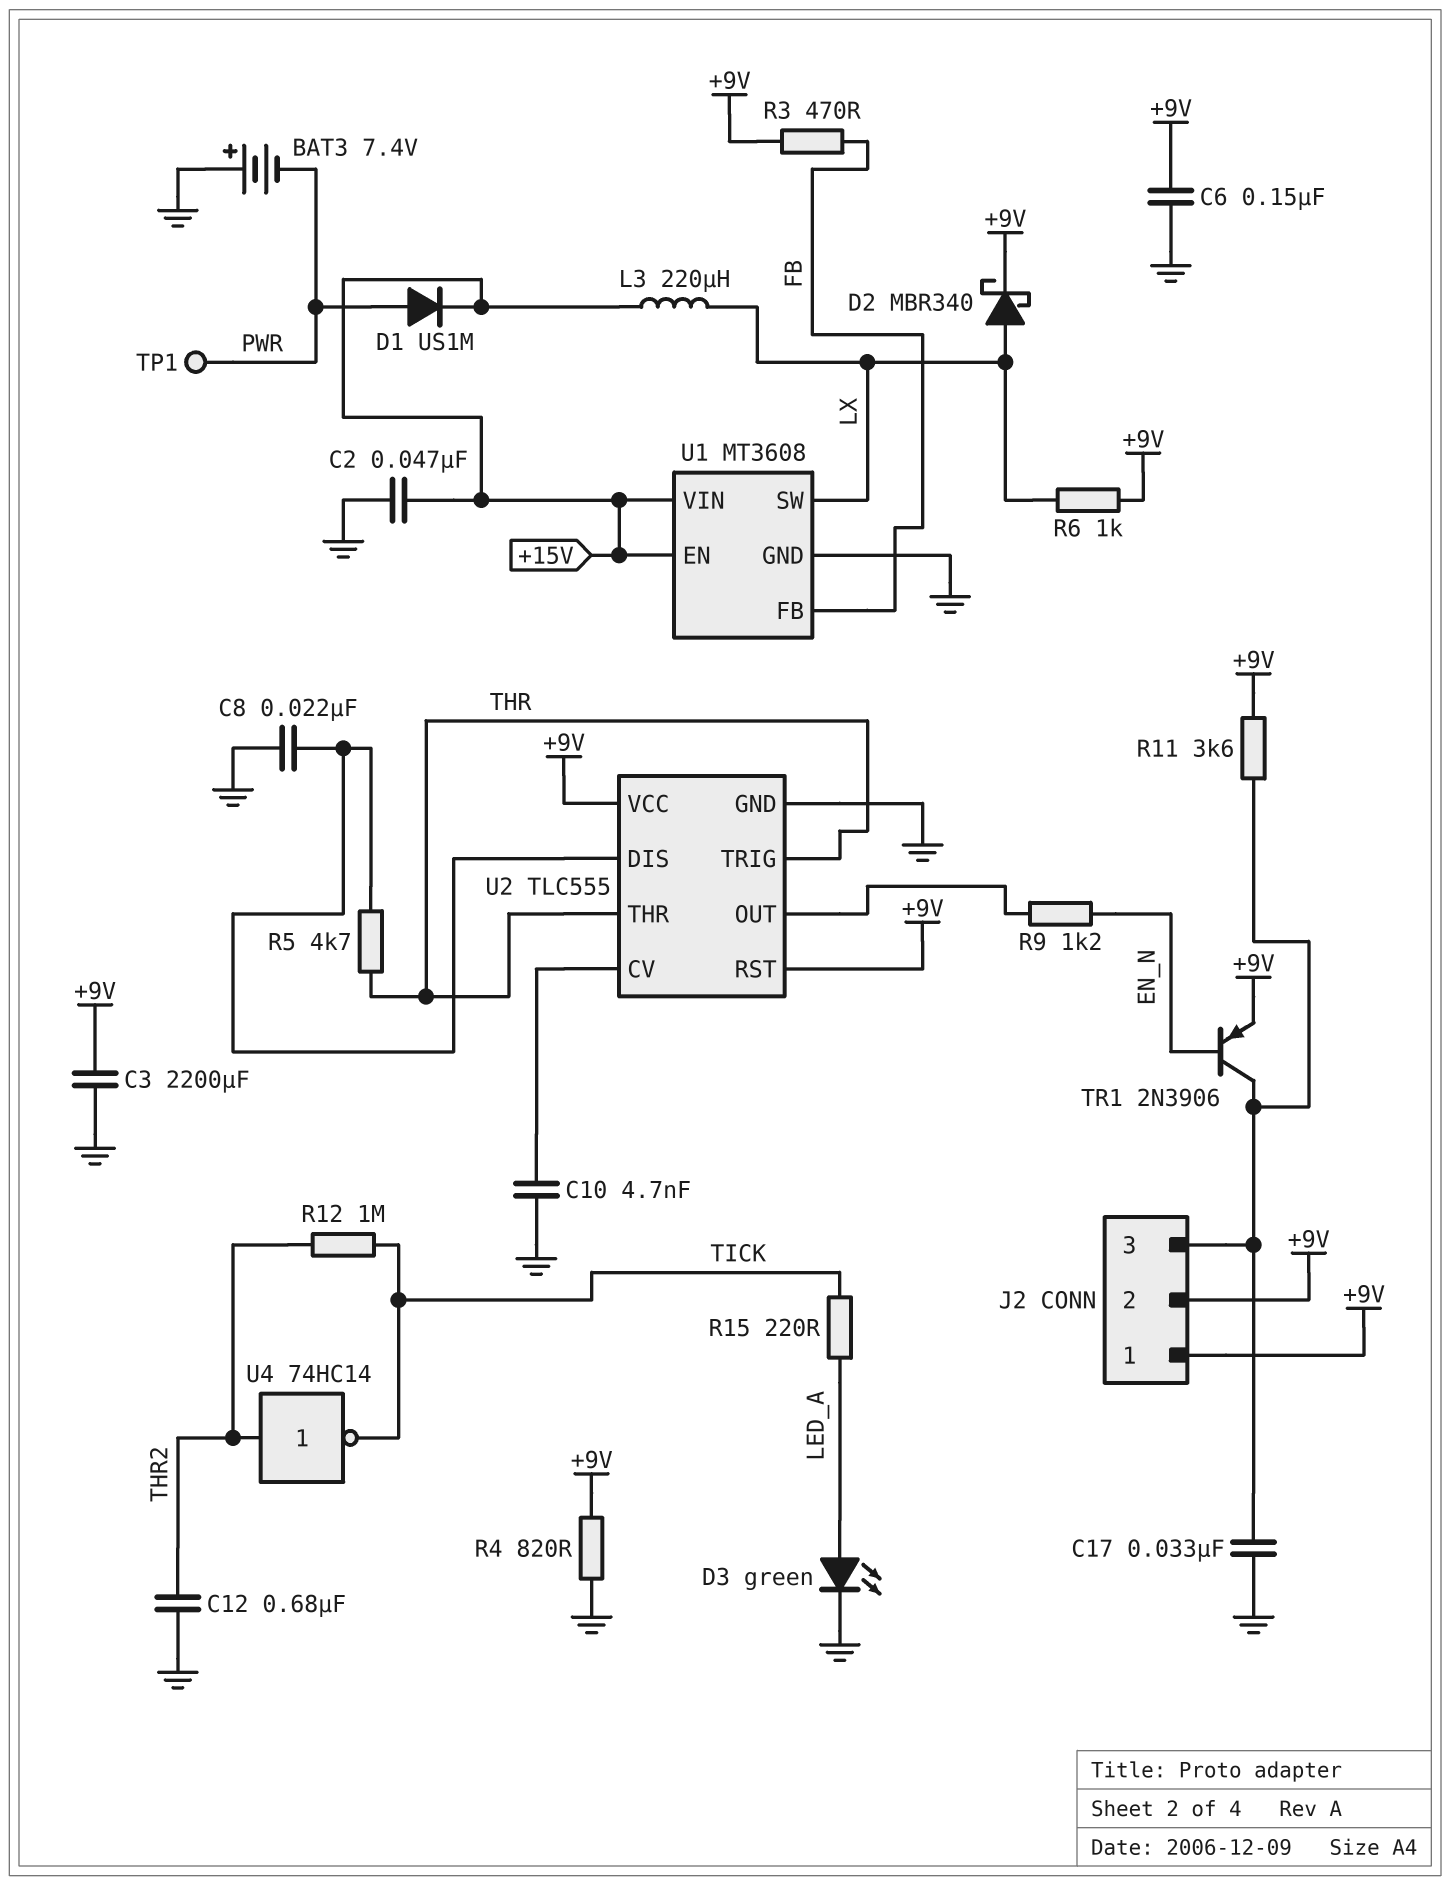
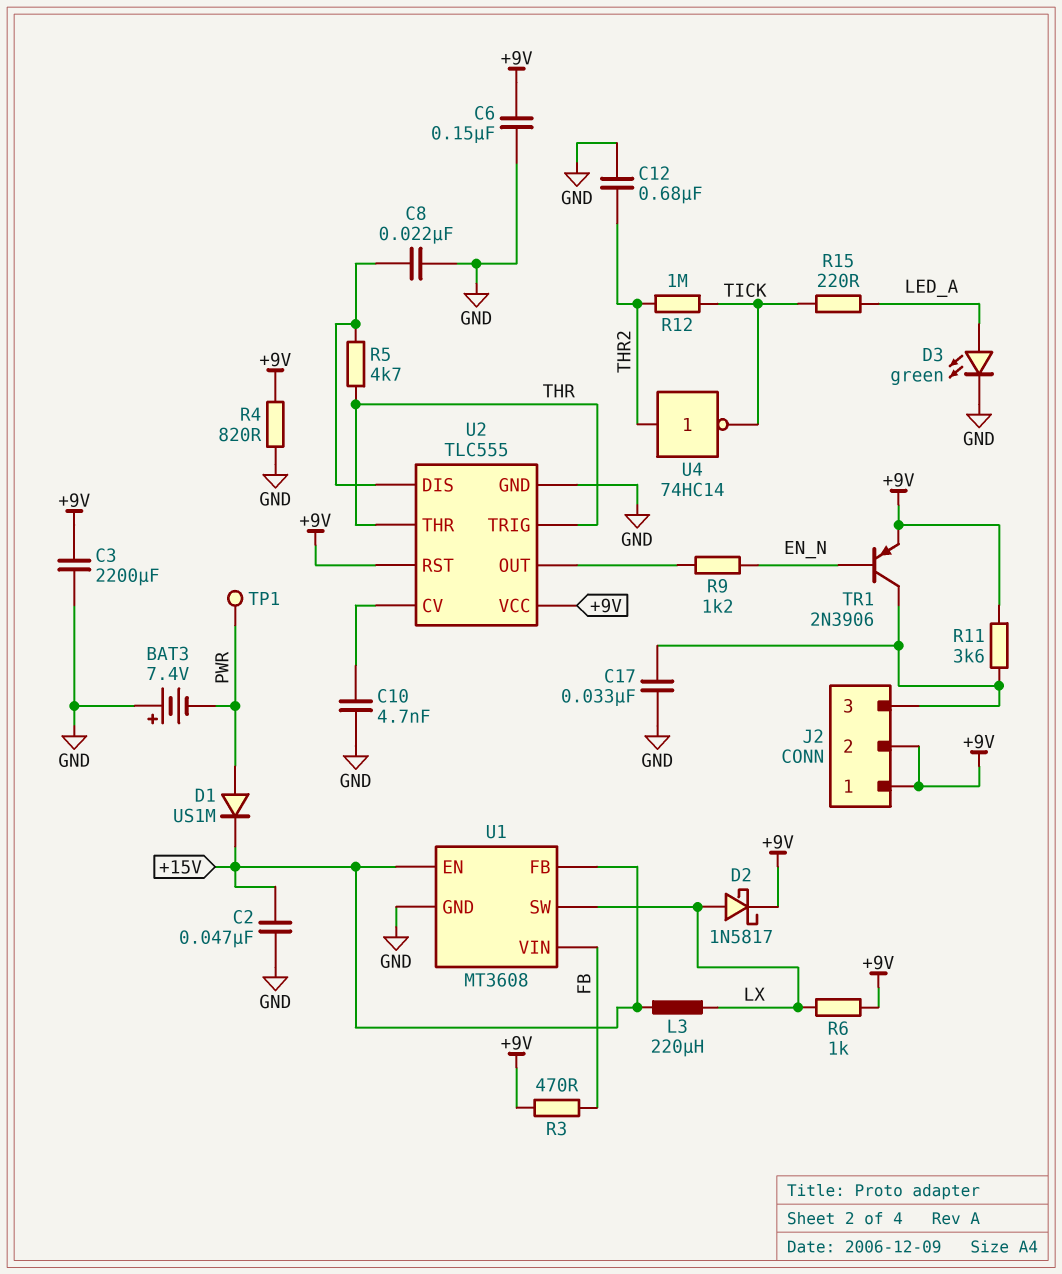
D2: schottky MBR340 (A LX, K +9V) -> schottky 1N5817 (A LX, K +9V)
U1 pin FB: FB -> +15V
U1 pin VIN: +15V -> FB

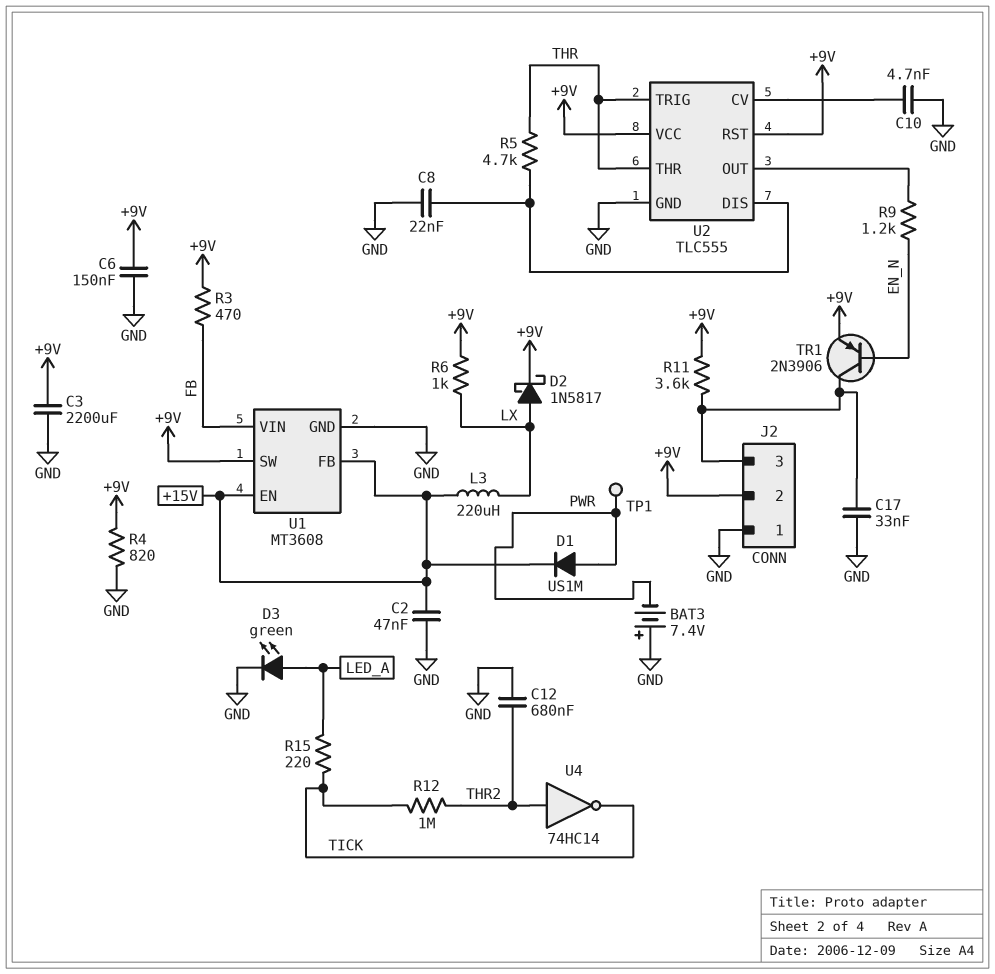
J2 pin 1: +9V -> GND
U1 pin SW: LX -> +9V

